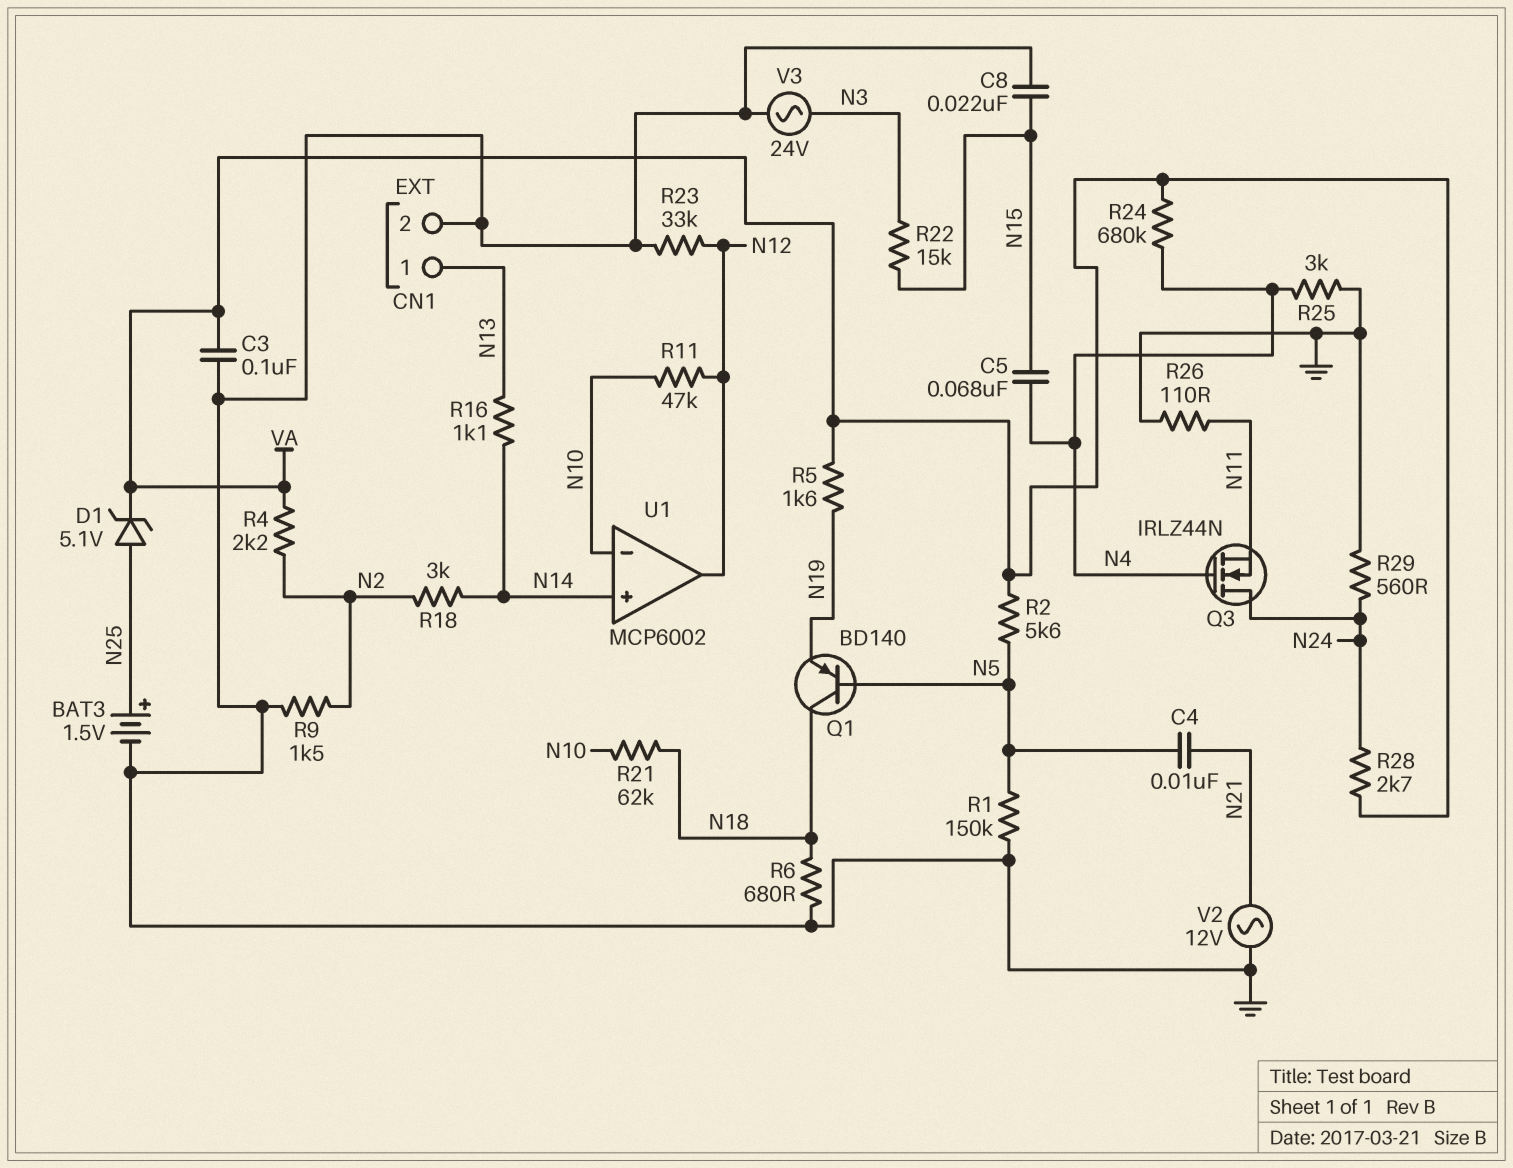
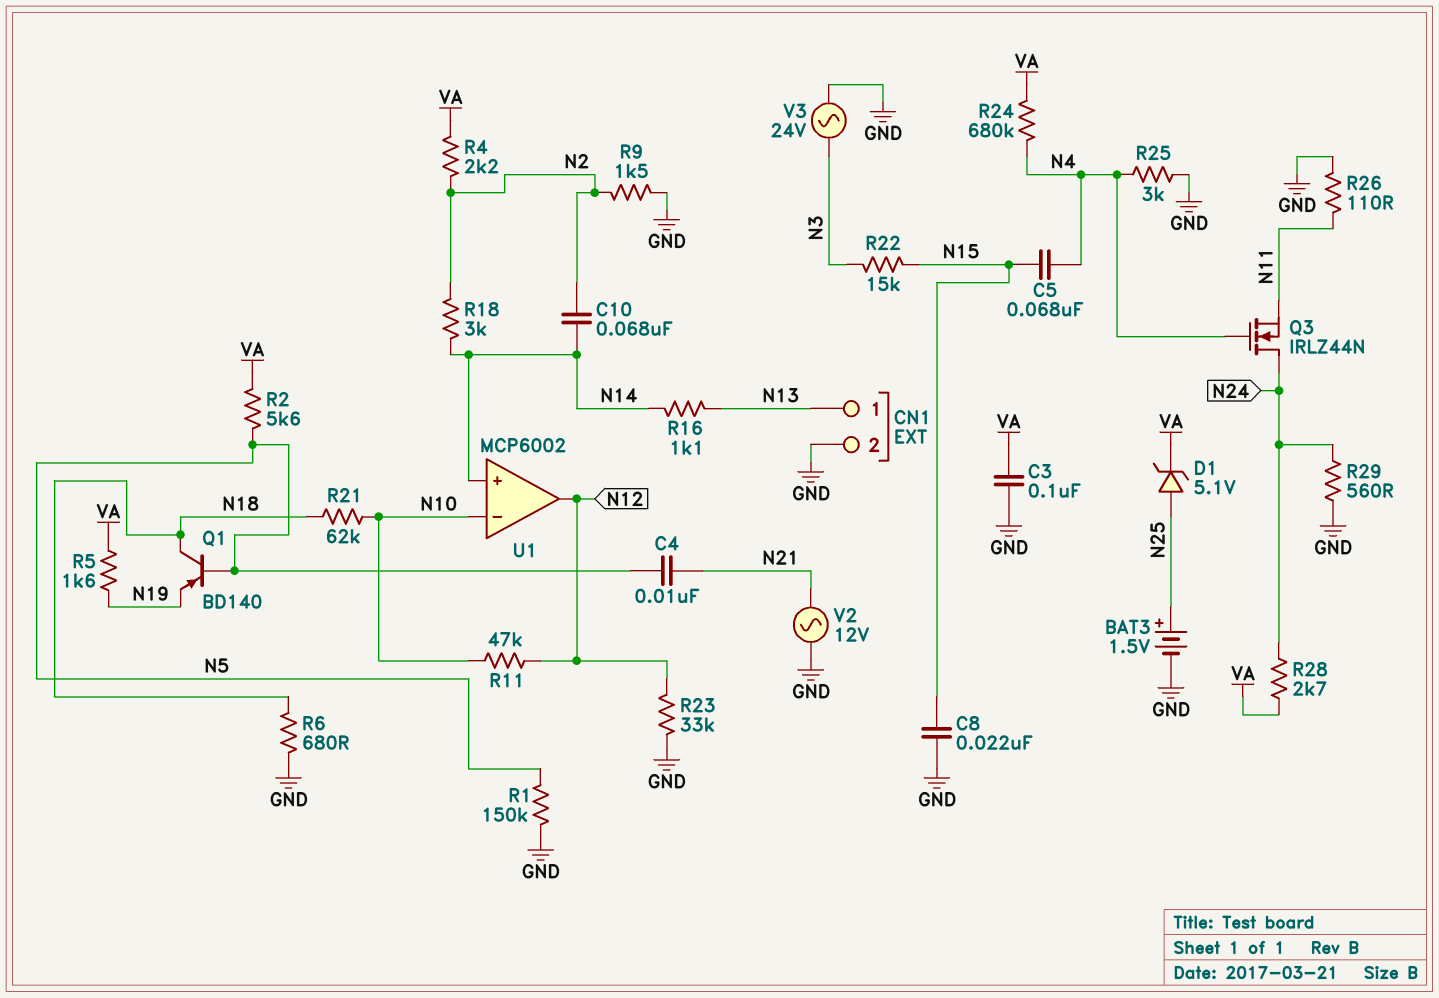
C10: none -> 68nF (N2, N14)

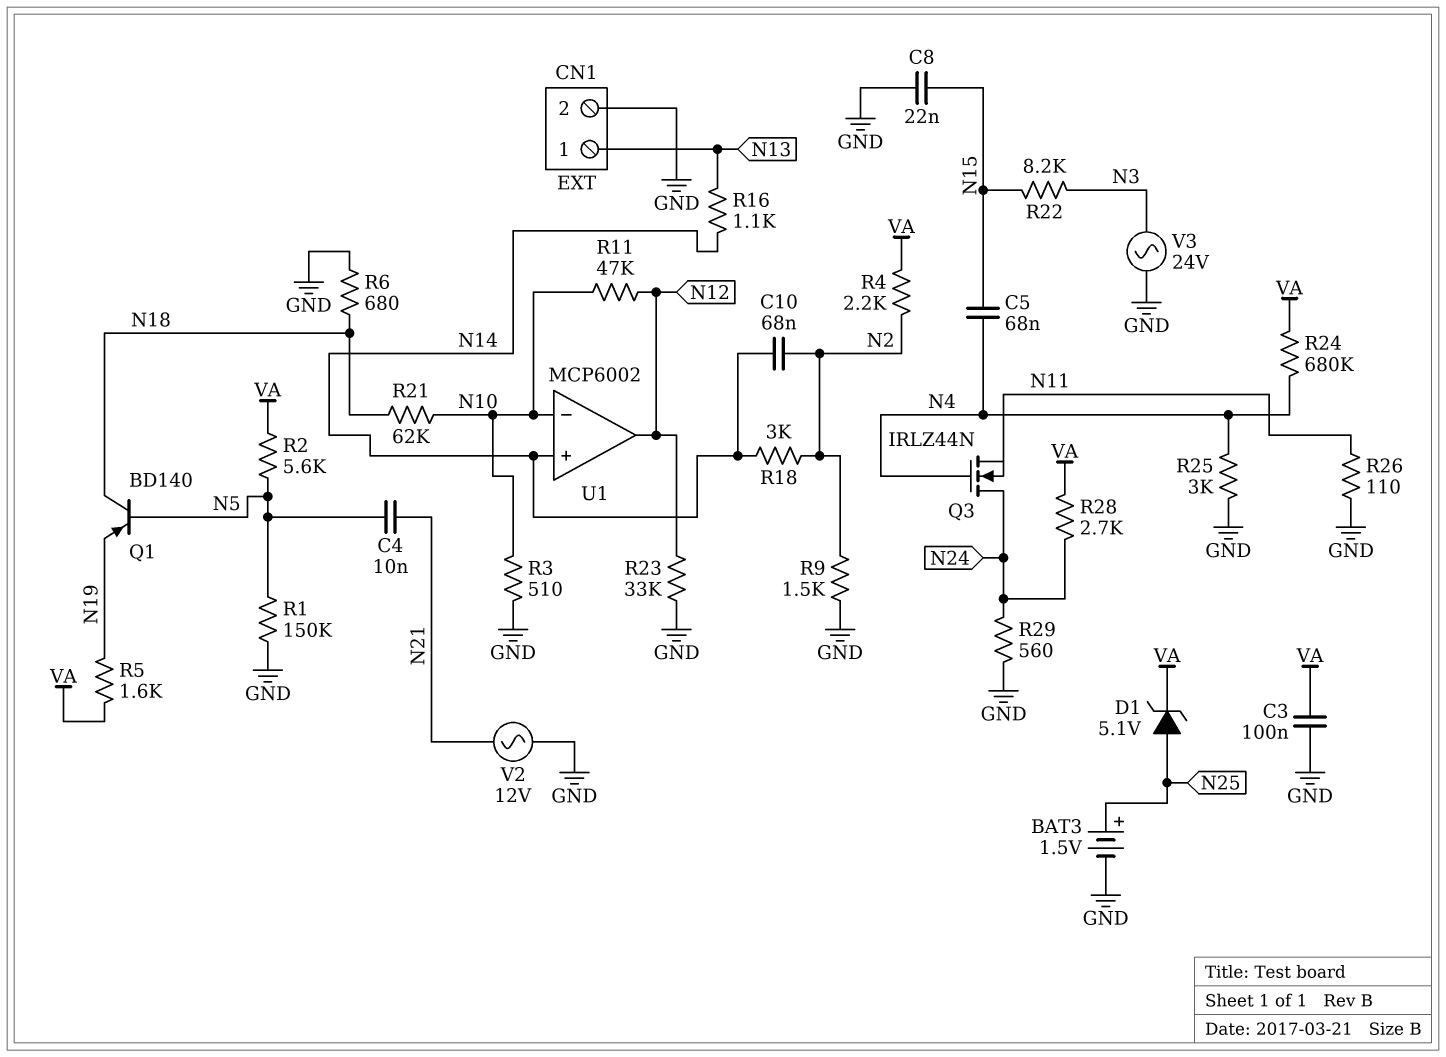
R3: none -> 510 (GND, N10)
R22: 15k (N3, N15) -> 8.2k (N3, N15)

